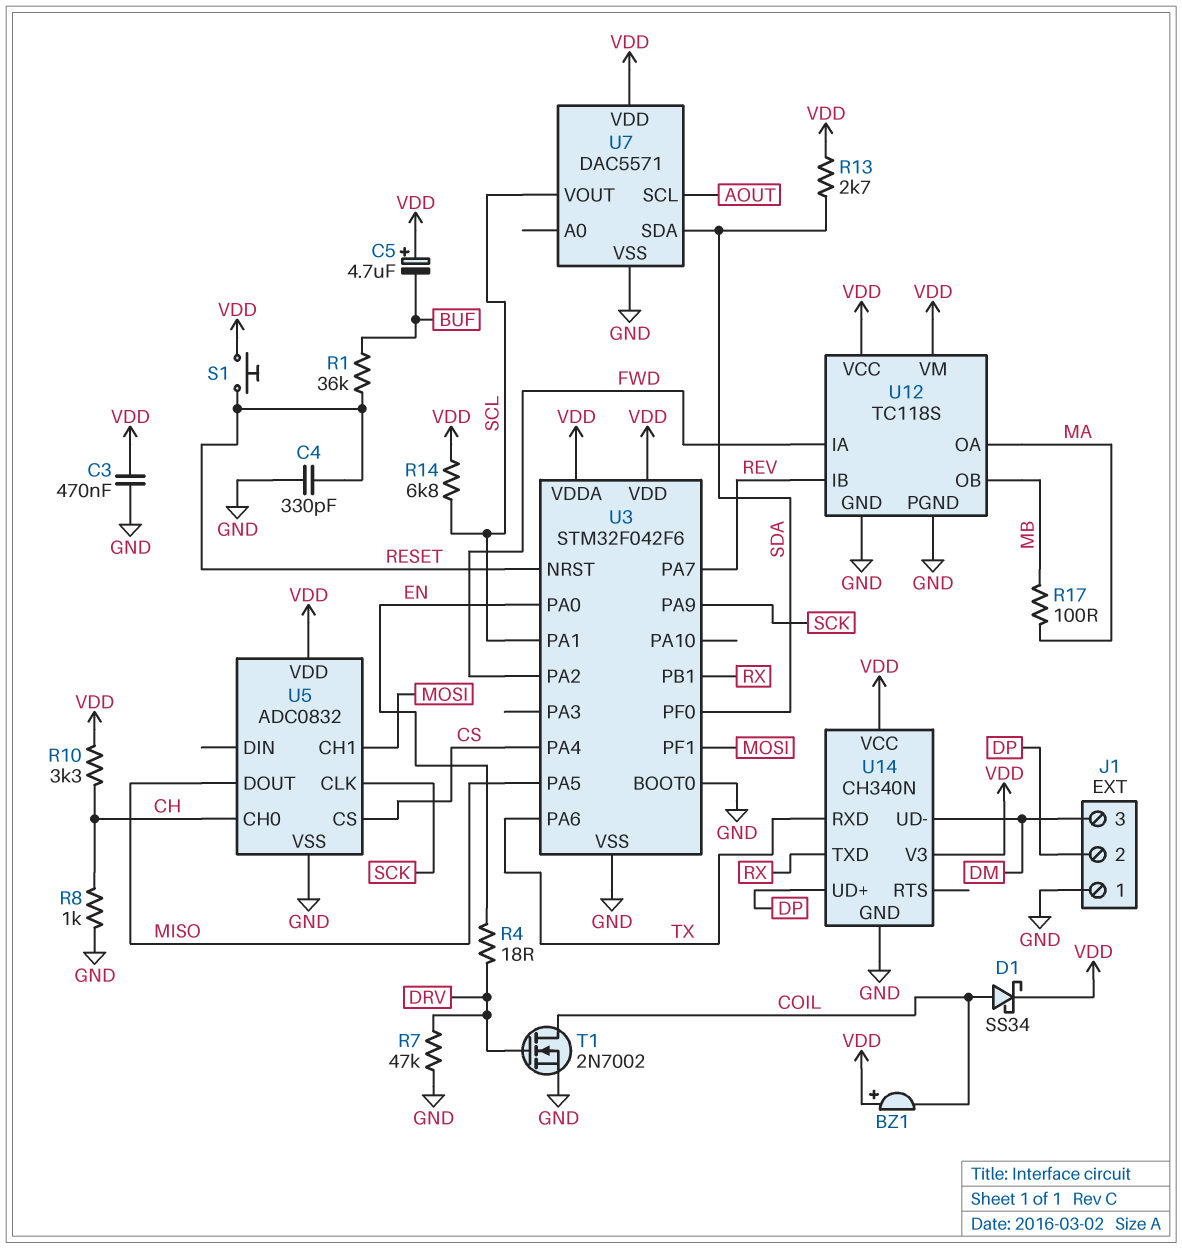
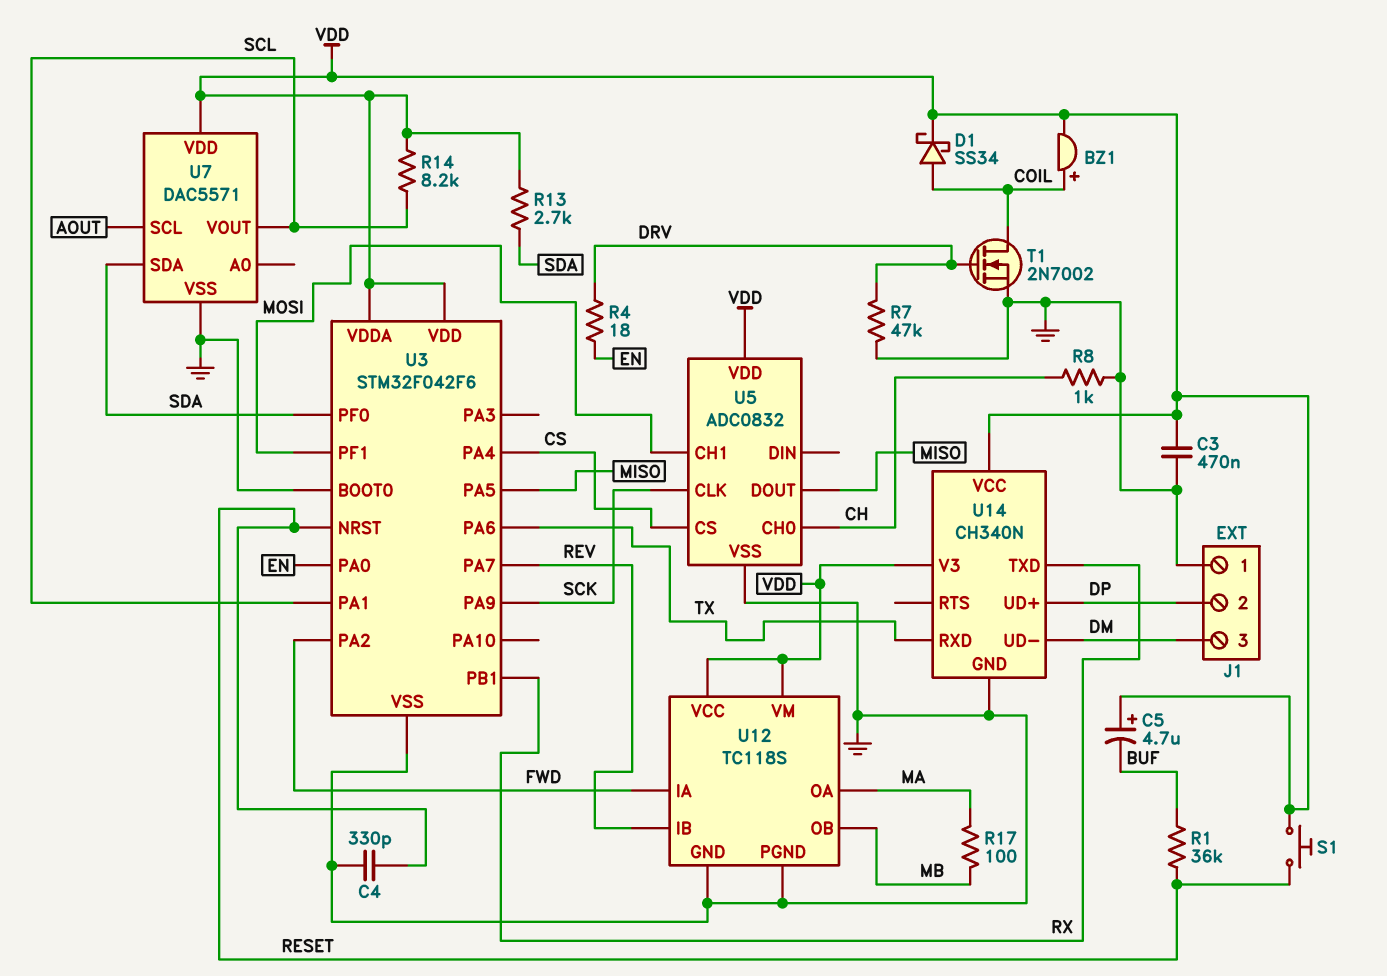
BZ1: buzzer (plus VDD, minus COIL) -> buzzer (plus COIL, minus VDD)
R10: 3.3k (CH, VDD) -> none
R14: 6.8k (SCL, VDD) -> 8.2k (SCL, VDD)

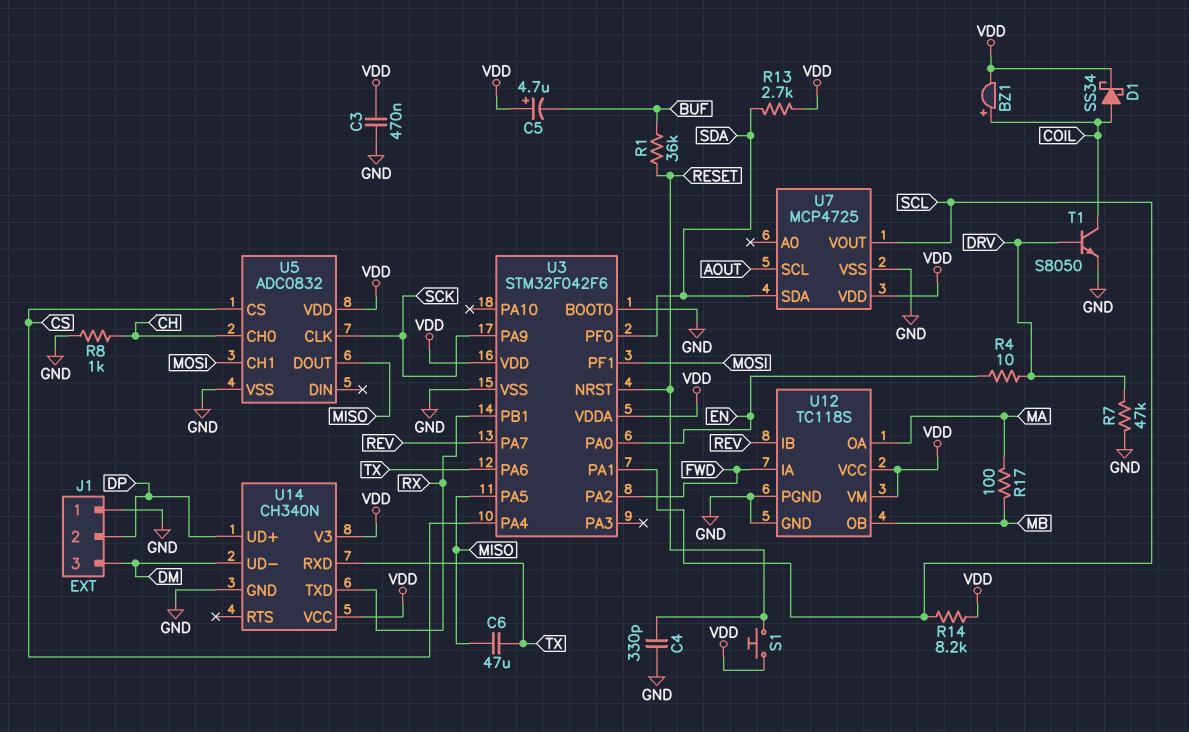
C6: none -> 47uF (MISO, TX)
R4: 18 (DRV, EN) -> 10 (DRV, EN)
T1: NMOS 2N7002 (G DRV, D COIL, S GND) -> NPN S8050 (B DRV, C COIL, E GND)
U7: DAC5571 -> MCP4725

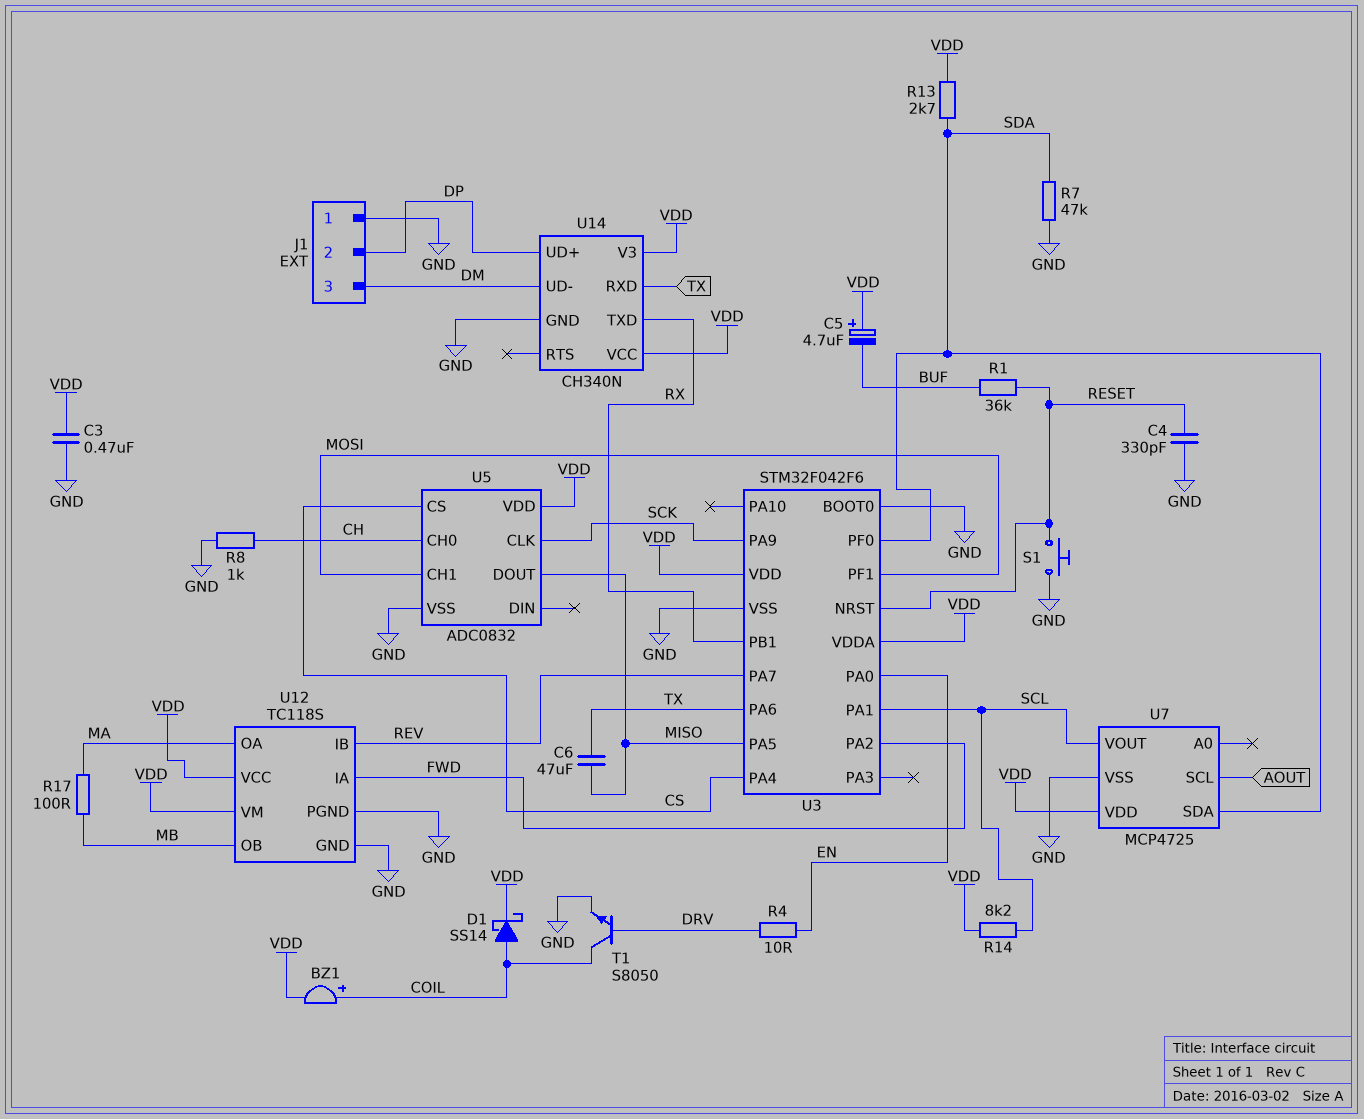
D1: schottky SS34 (A COIL, K VDD) -> schottky SS14 (A COIL, K VDD)
R7: 47k (DRV, GND) -> 47k (GND, SDA)
S1: button (RESET, VDD) -> button (GND, RESET)

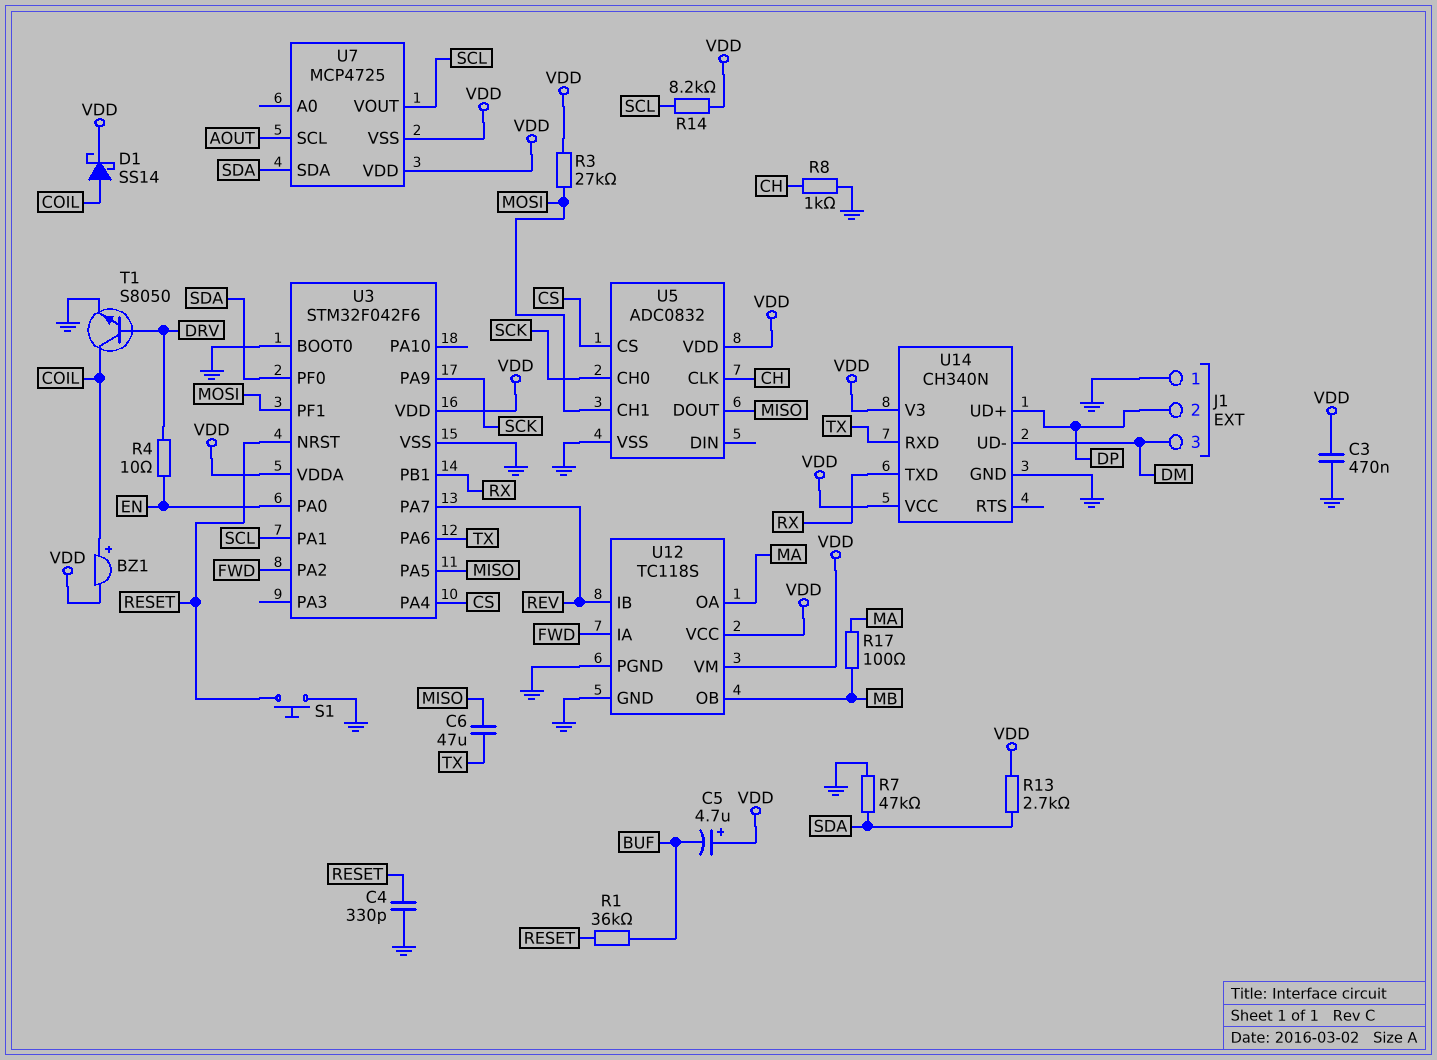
R3: none -> 27k (MOSI, VDD)
U5 pin CH0: CH -> SCK
U5 pin CLK: SCK -> CH
U7 pin VSS: GND -> VDD

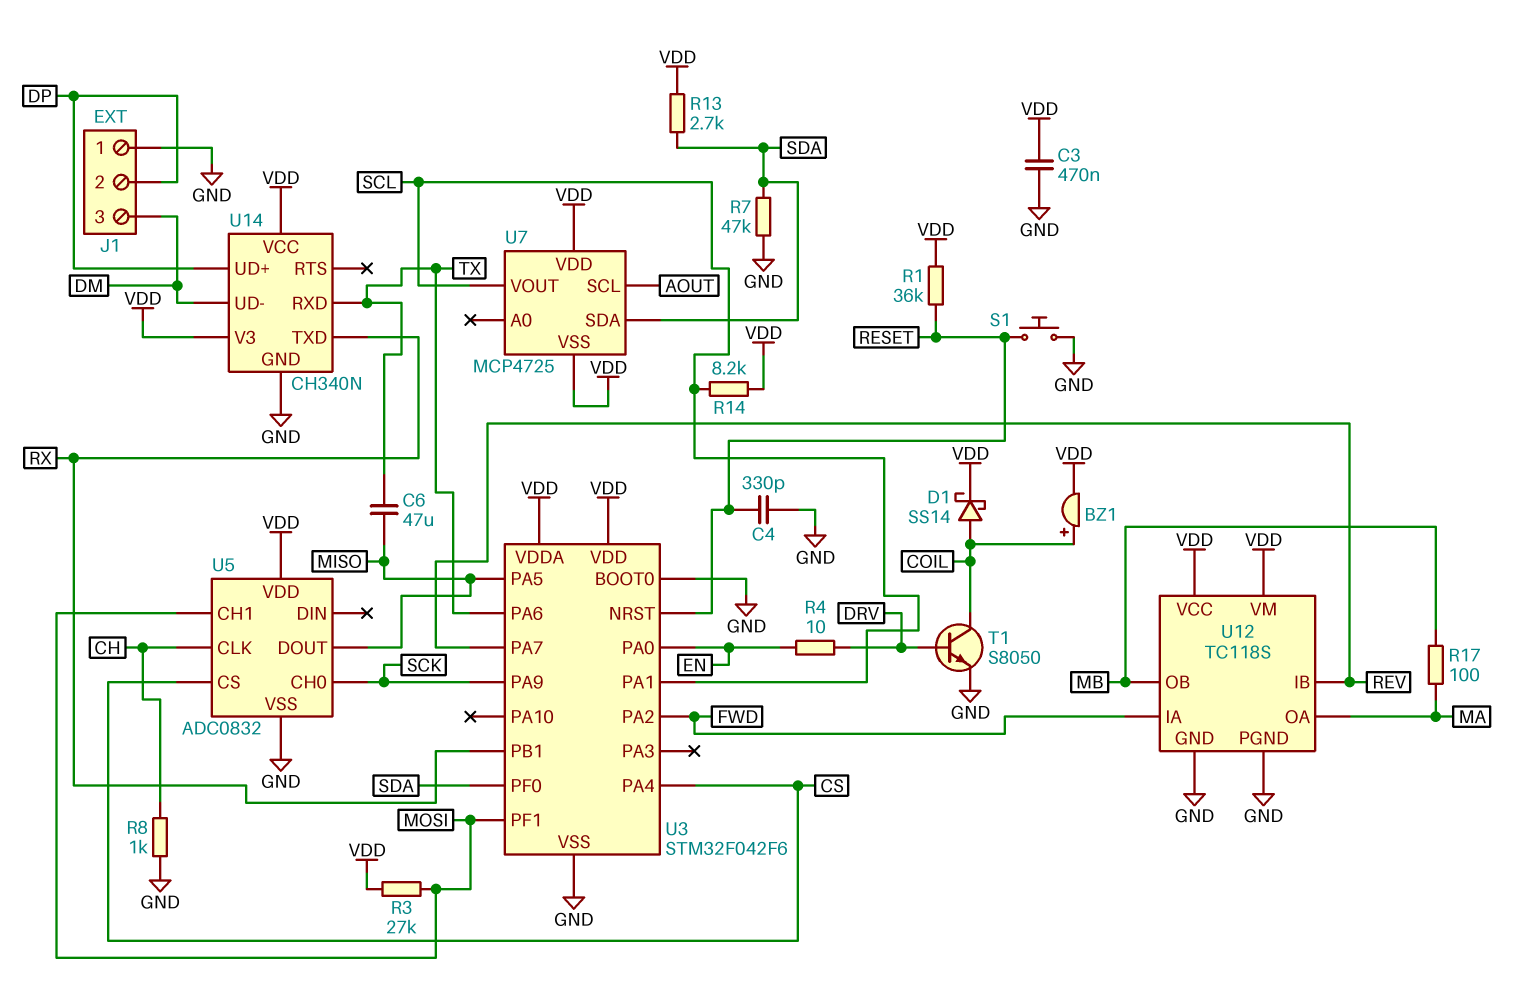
C5: 4.7uF (plus VDD, minus BUF) -> none
R1: 36k (BUF, RESET) -> 36k (RESET, VDD)

